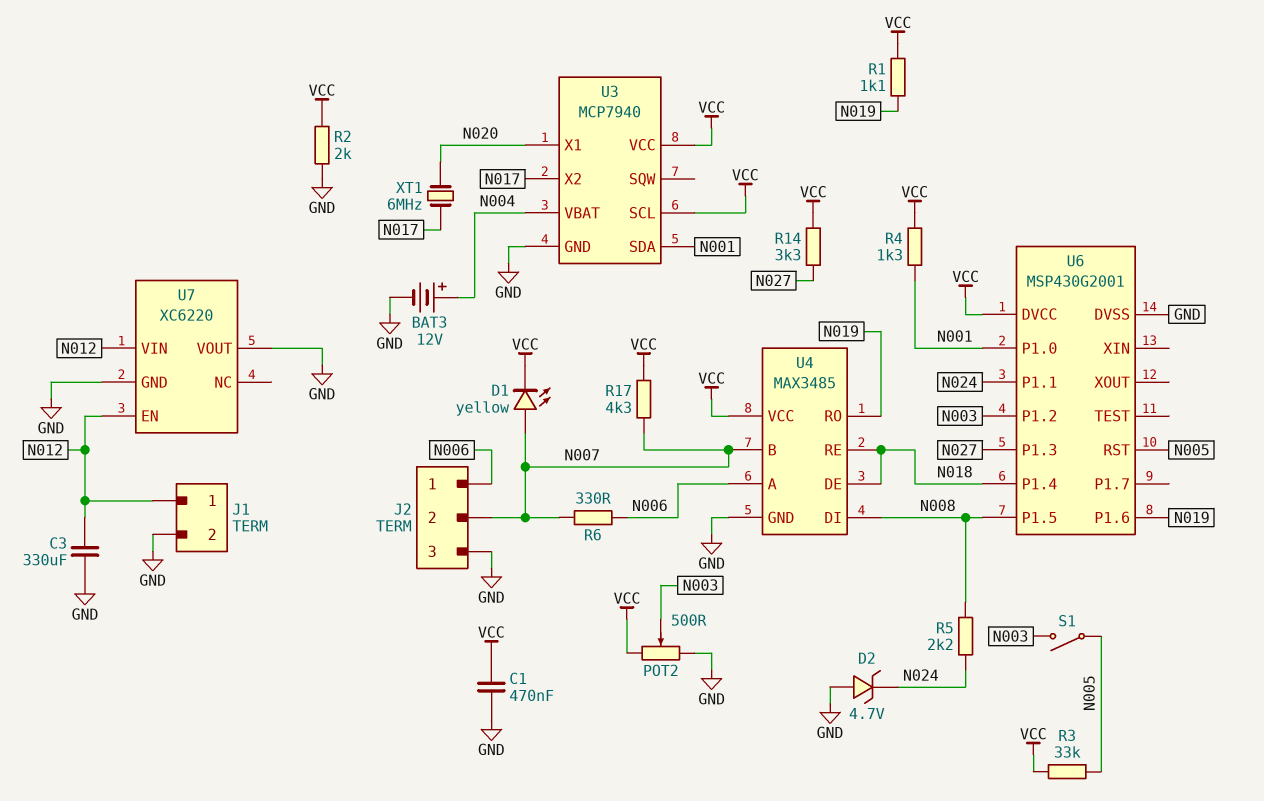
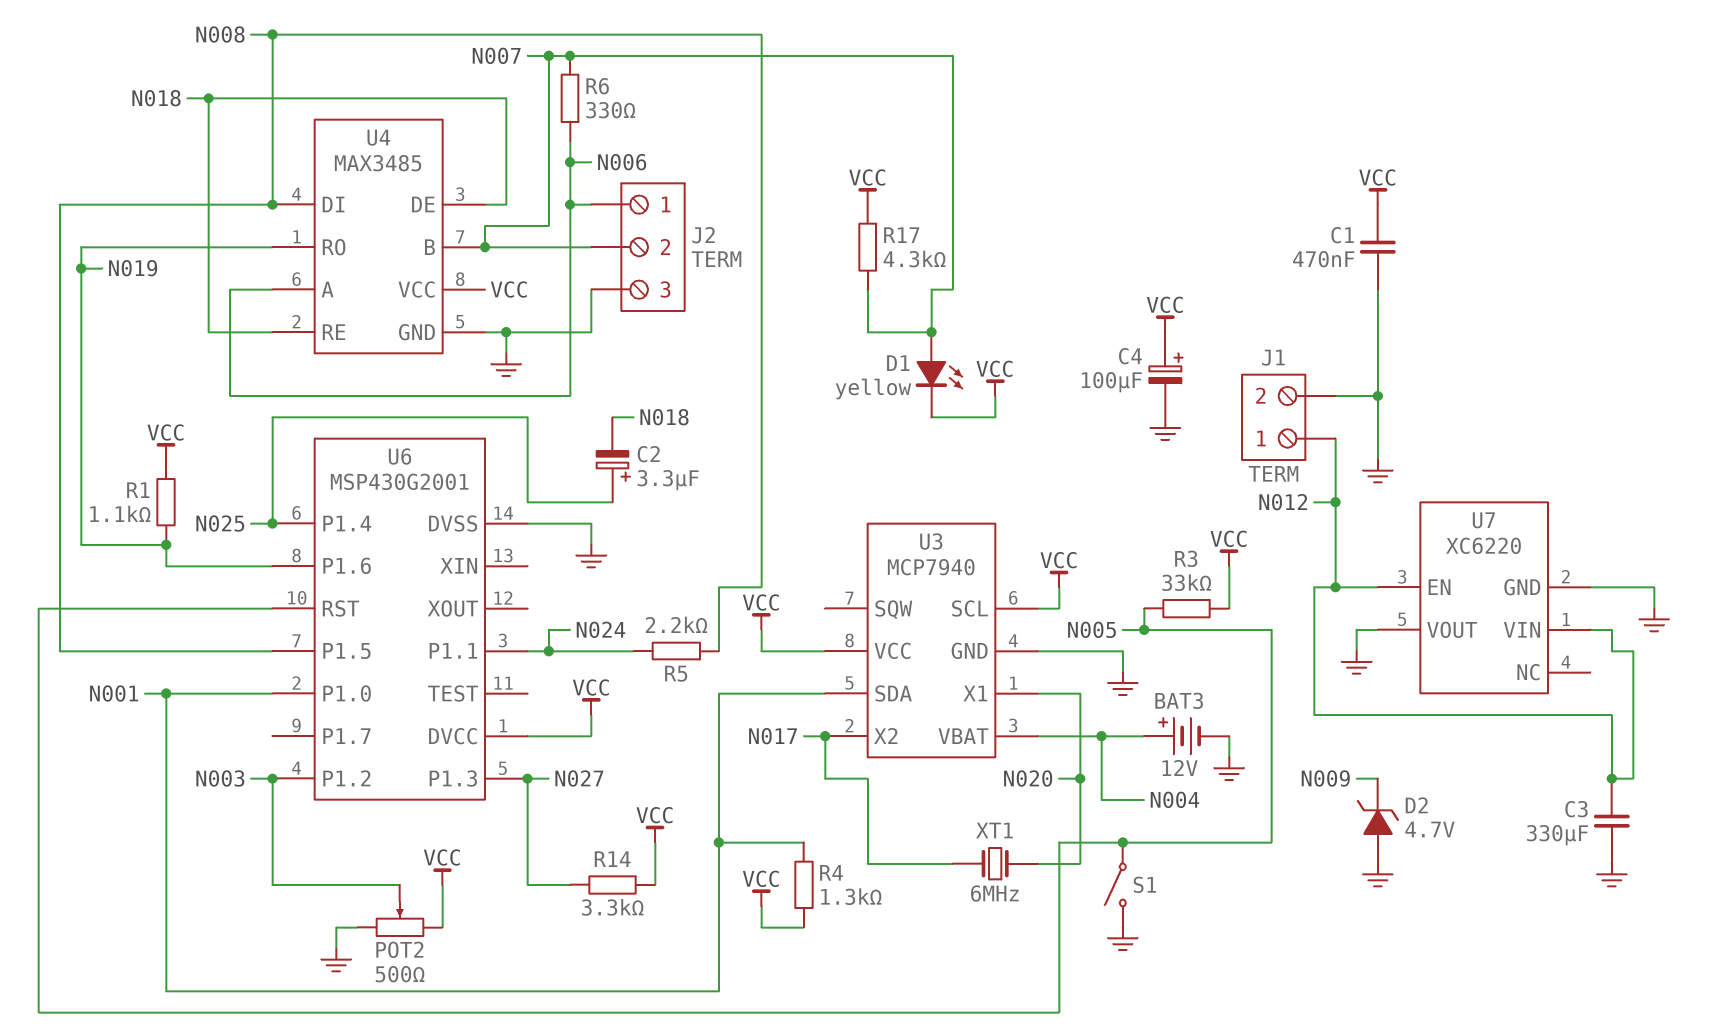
C2: none -> 3.3uF (plus N025, minus N018)
C4: none -> 100uF (plus VCC, minus GND)
D2: zener 4.7V (A GND, K N024) -> zener 4.7V (A GND, K N009)
R2: 2k (GND, VCC) -> none
S1: switch (N003, N005) -> switch (GND, N005)
U6 pin P1.4: N018 -> N025

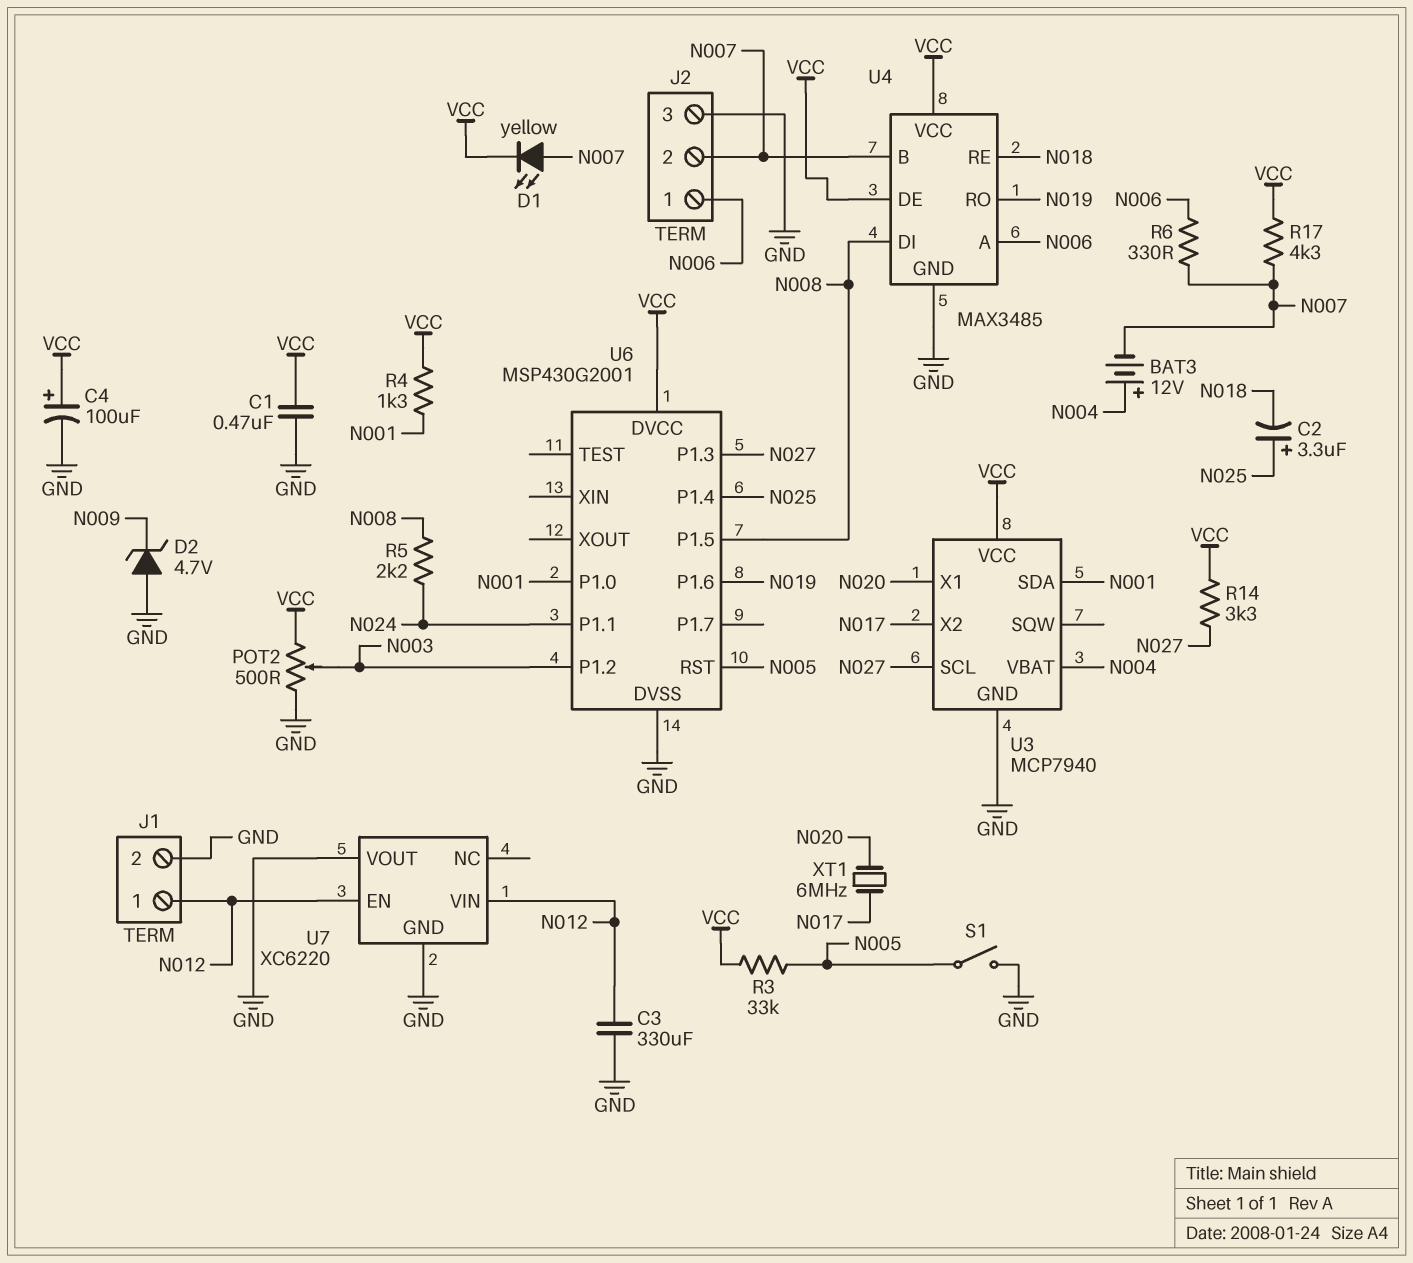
BAT3: 12V (plus N004, minus GND) -> 12V (plus N004, minus N007)
R1: 1.1k (N019, VCC) -> none
U3 pin SCL: VCC -> N027
U4 pin DE: N018 -> VCC

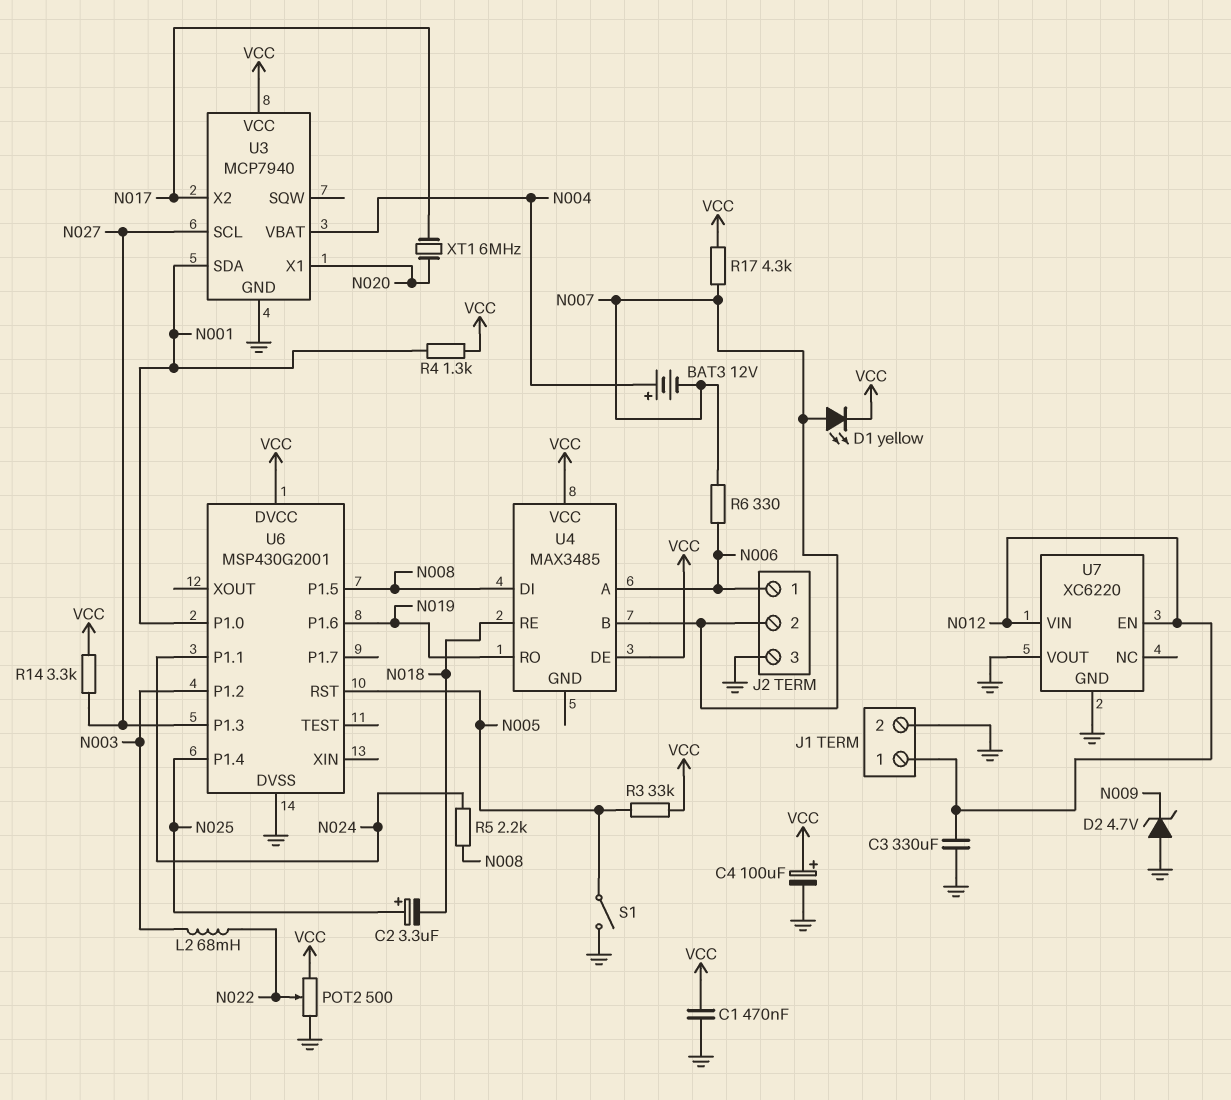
L2: none -> 68mH (N003, N022)
POT2: 500 (GND, VCC, wiper N003) -> 500 (GND, VCC, wiper N022)
U4 pin GND: GND -> none

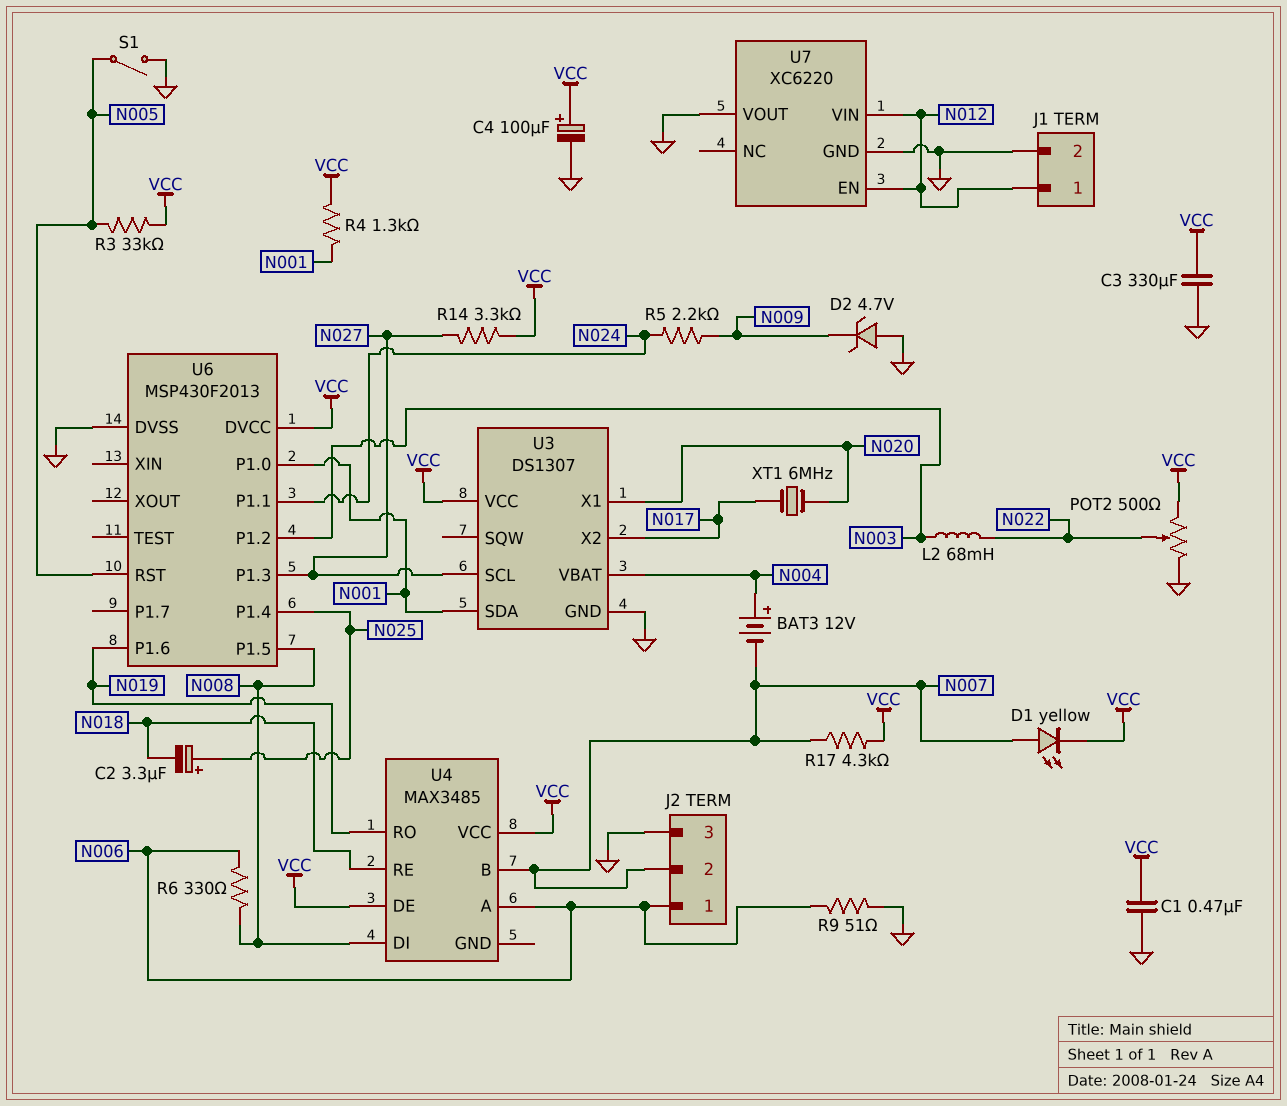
C3: 330uF (GND, N012) -> 330uF (GND, VCC)
R5: 2.2k (N008, N024) -> 2.2k (N009, N024)
R6: 330 (N006, N007) -> 330 (N006, N008)
R9: none -> 51 (GND, N006)
U3: MCP7940 -> DS1307
U6: MSP430G2001 -> MSP430F2013

